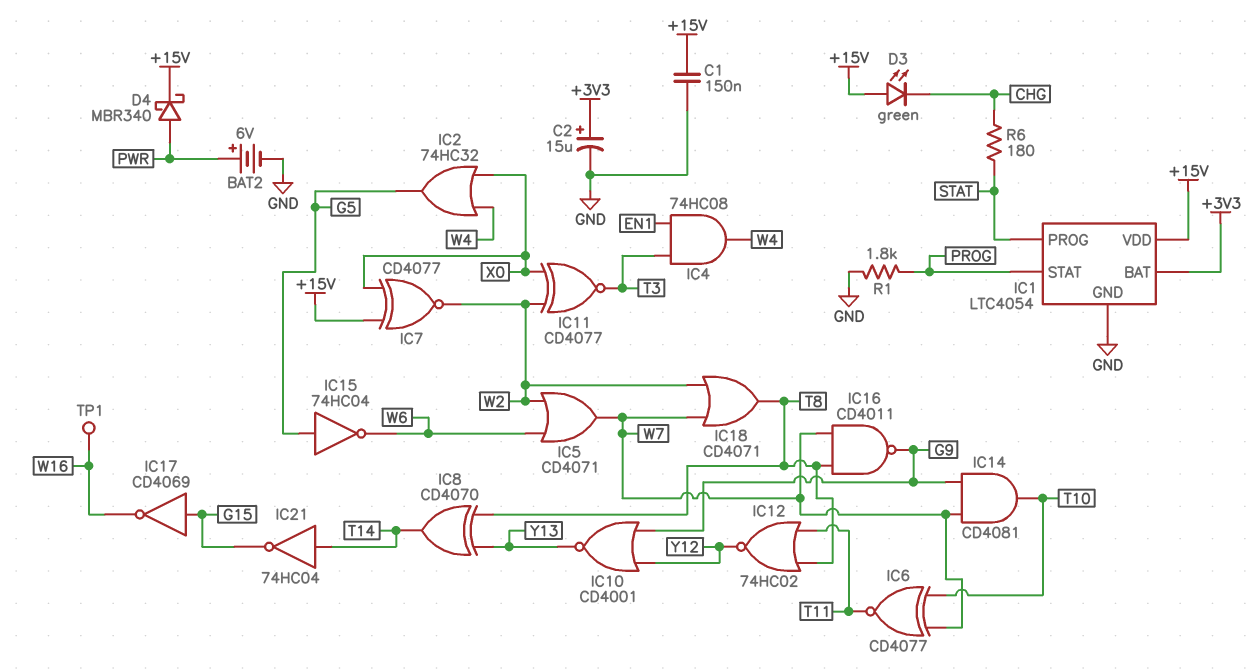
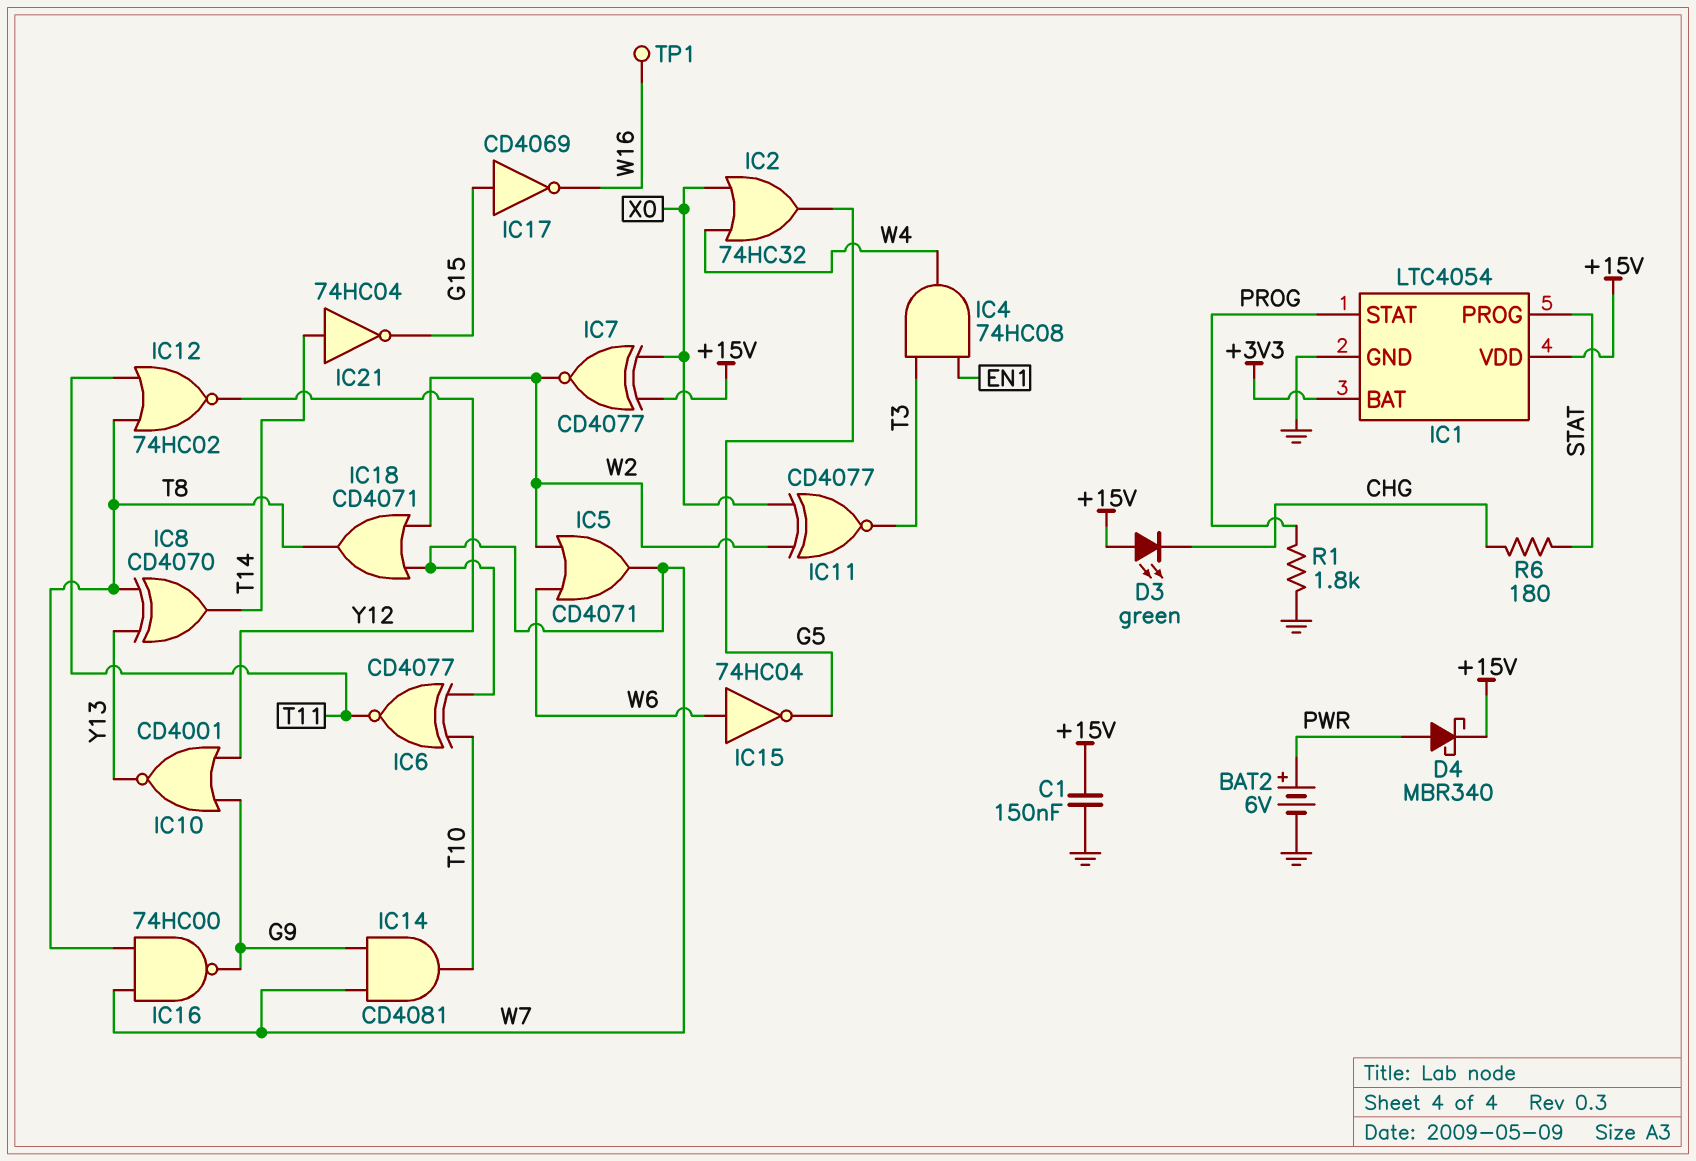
C2: 15uF (plus +3V3, minus GND) -> none
IC15: NOT 74HC04 (in G5, out W6) -> NOT 74HC04 (in W6, out G5)
IC16: NAND CD4011 (in T8, in W7, out G9) -> NAND 74HC00 (in T8, in W7, out G9)

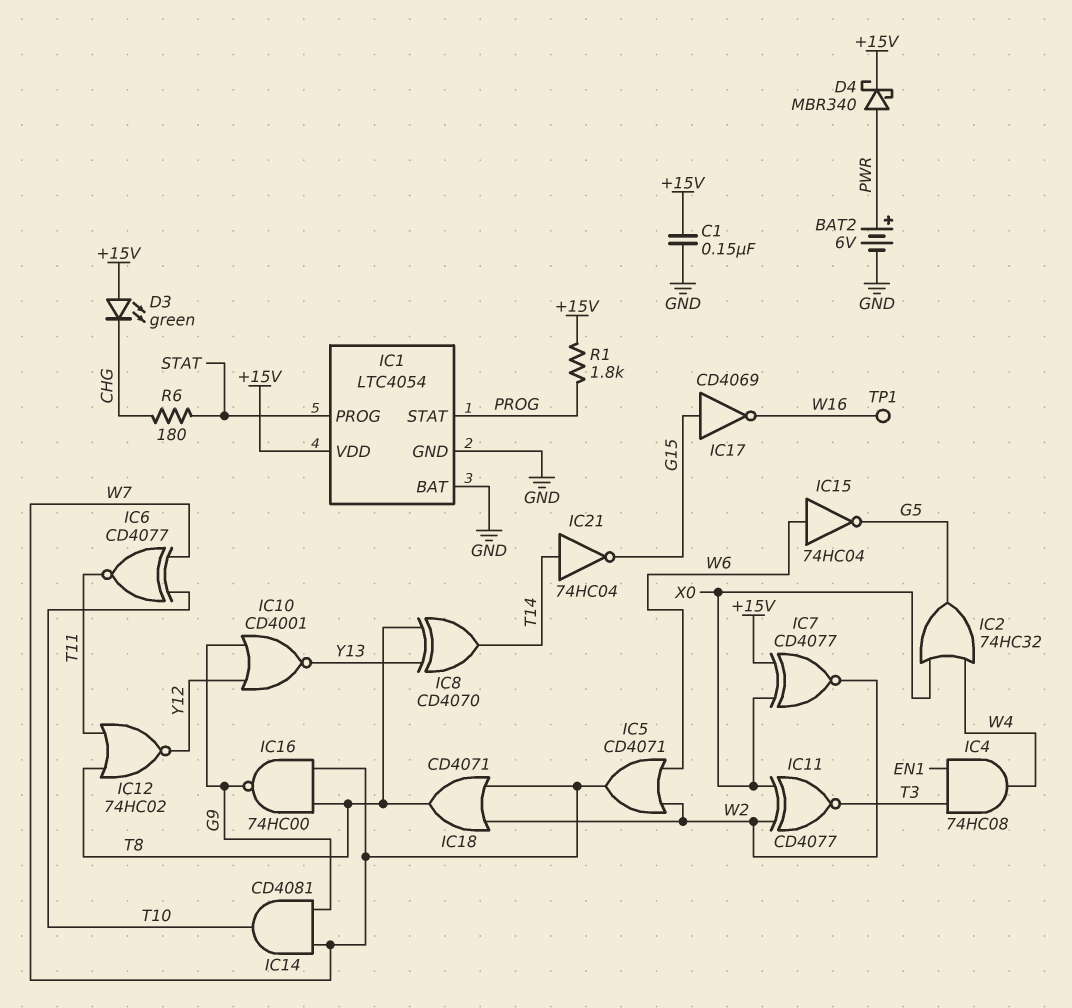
IC1 pin BAT: +3V3 -> GND
R1: 1.8k (GND, PROG) -> 1.8k (+15V, PROG)

